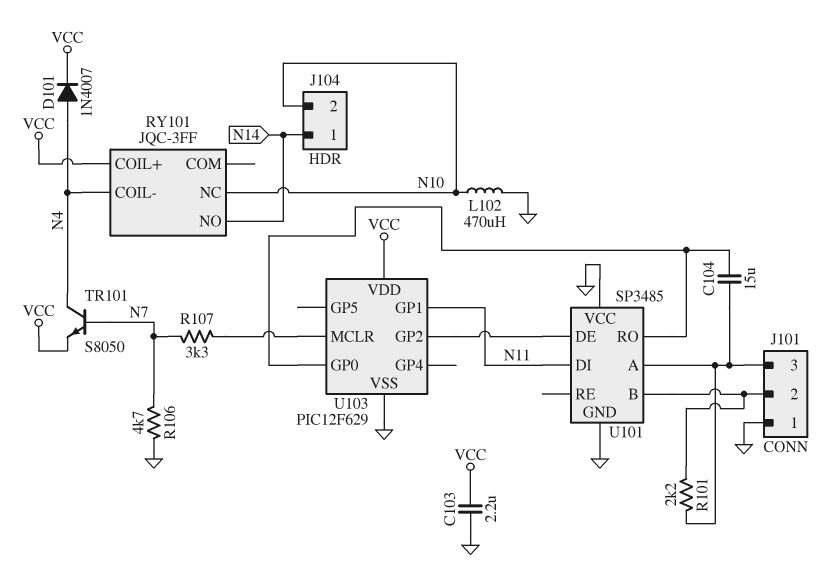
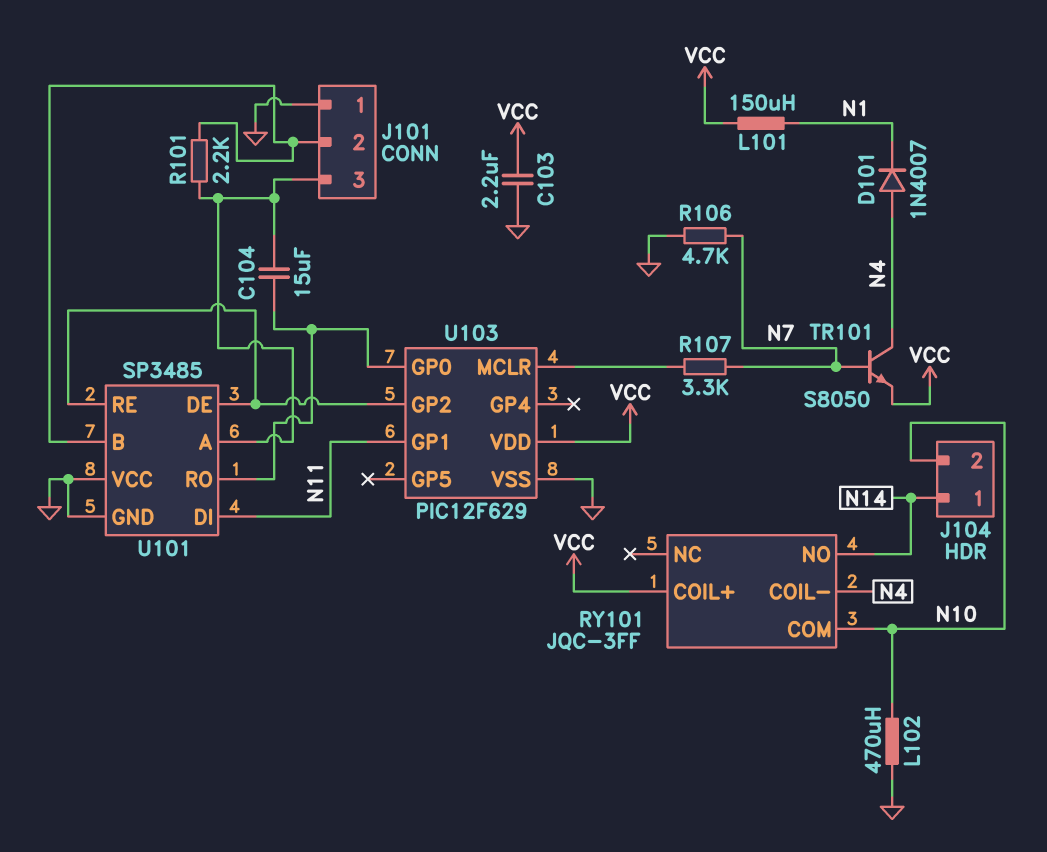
D101: diode 1N4007 (A N4, K VCC) -> diode 1N4007 (A N4, K N1)
L101: none -> 150uH (N1, VCC)
RY101 pin COM: none -> N10
RY101 pin NC: N10 -> none
U101 pin RE: none -> U101/DE

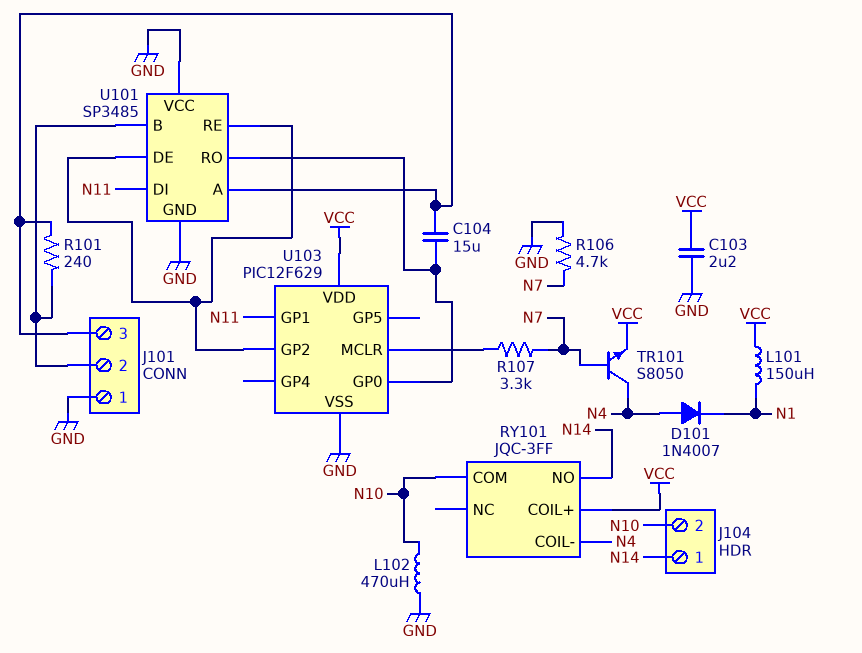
R101: 2.2k (J101/2, J101/3) -> 240 (J101/2, J101/3)

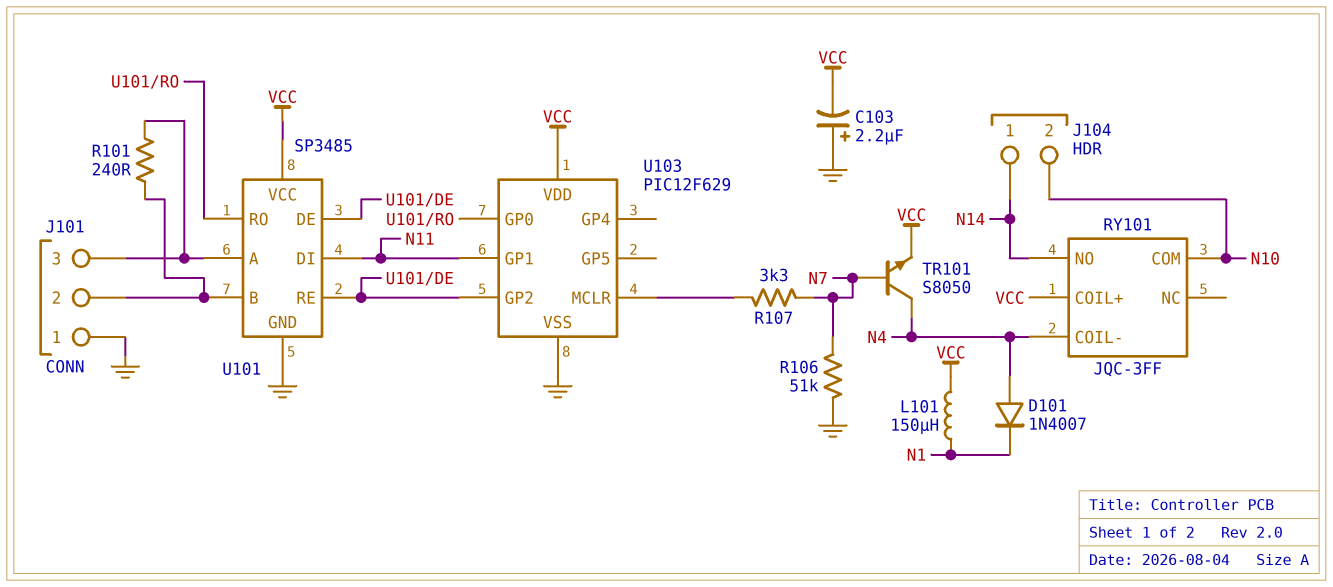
C103: 2.2uF (GND, VCC) -> 2.2uF (plus GND, minus VCC)
C104: 15uF (J101/3, U101/RO) -> none
L102: 470uH (GND, N10) -> none
R106: 4.7k (GND, N7) -> 51k (GND, N7)
U101 pin VCC: GND -> VCC

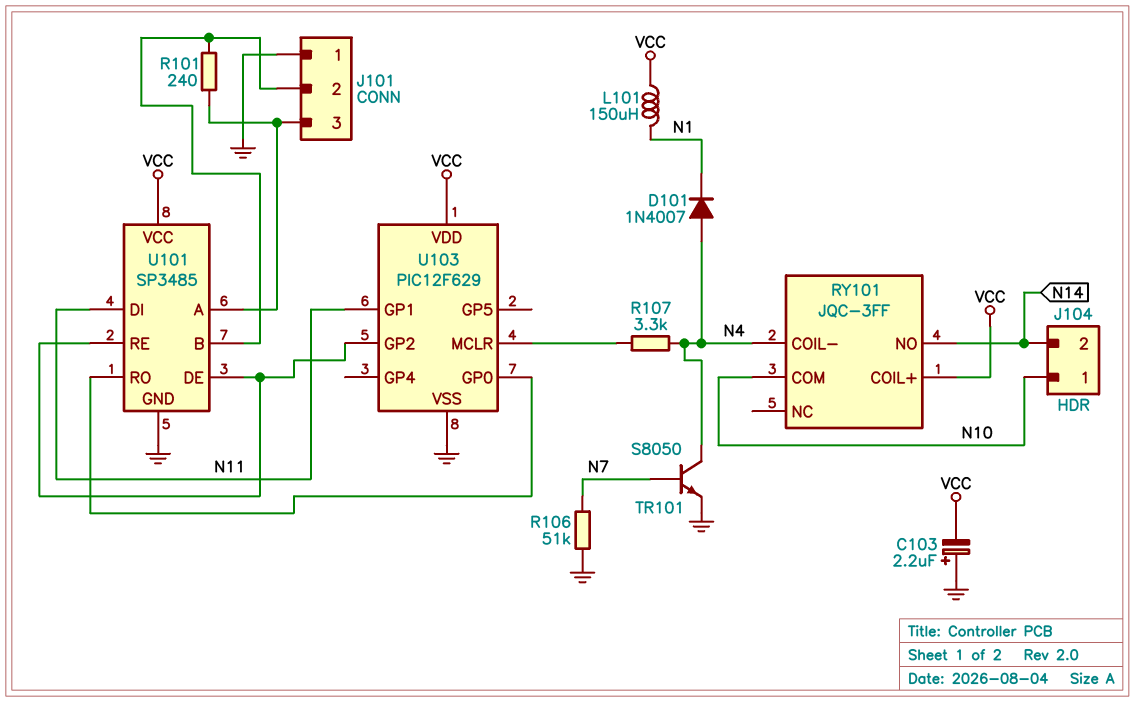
J104 pin 1: N14 -> N10
J104 pin 2: N10 -> N14
R107: 3.3k (N7, U103/MCLR) -> 3.3k (N4, U103/MCLR)
TR101: NPN S8050 (B N7, C N4, E VCC) -> NPN S8050 (B N7, C N4, E GND)

